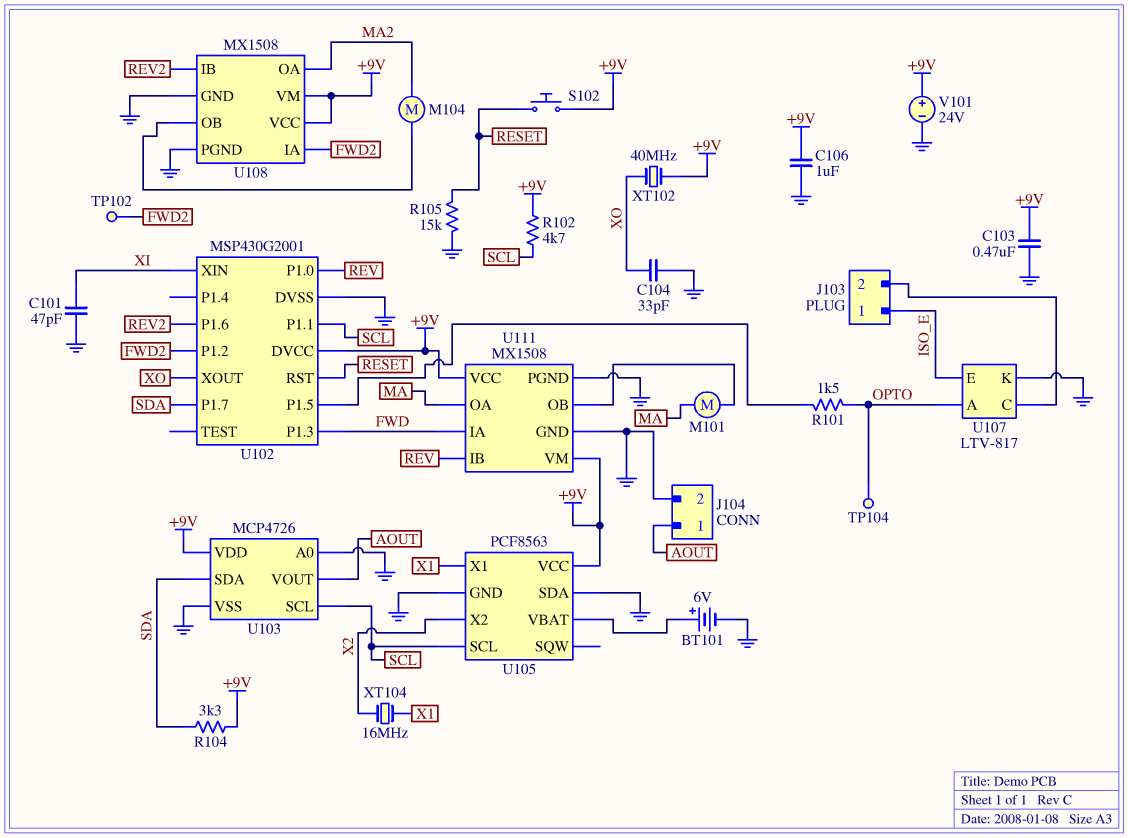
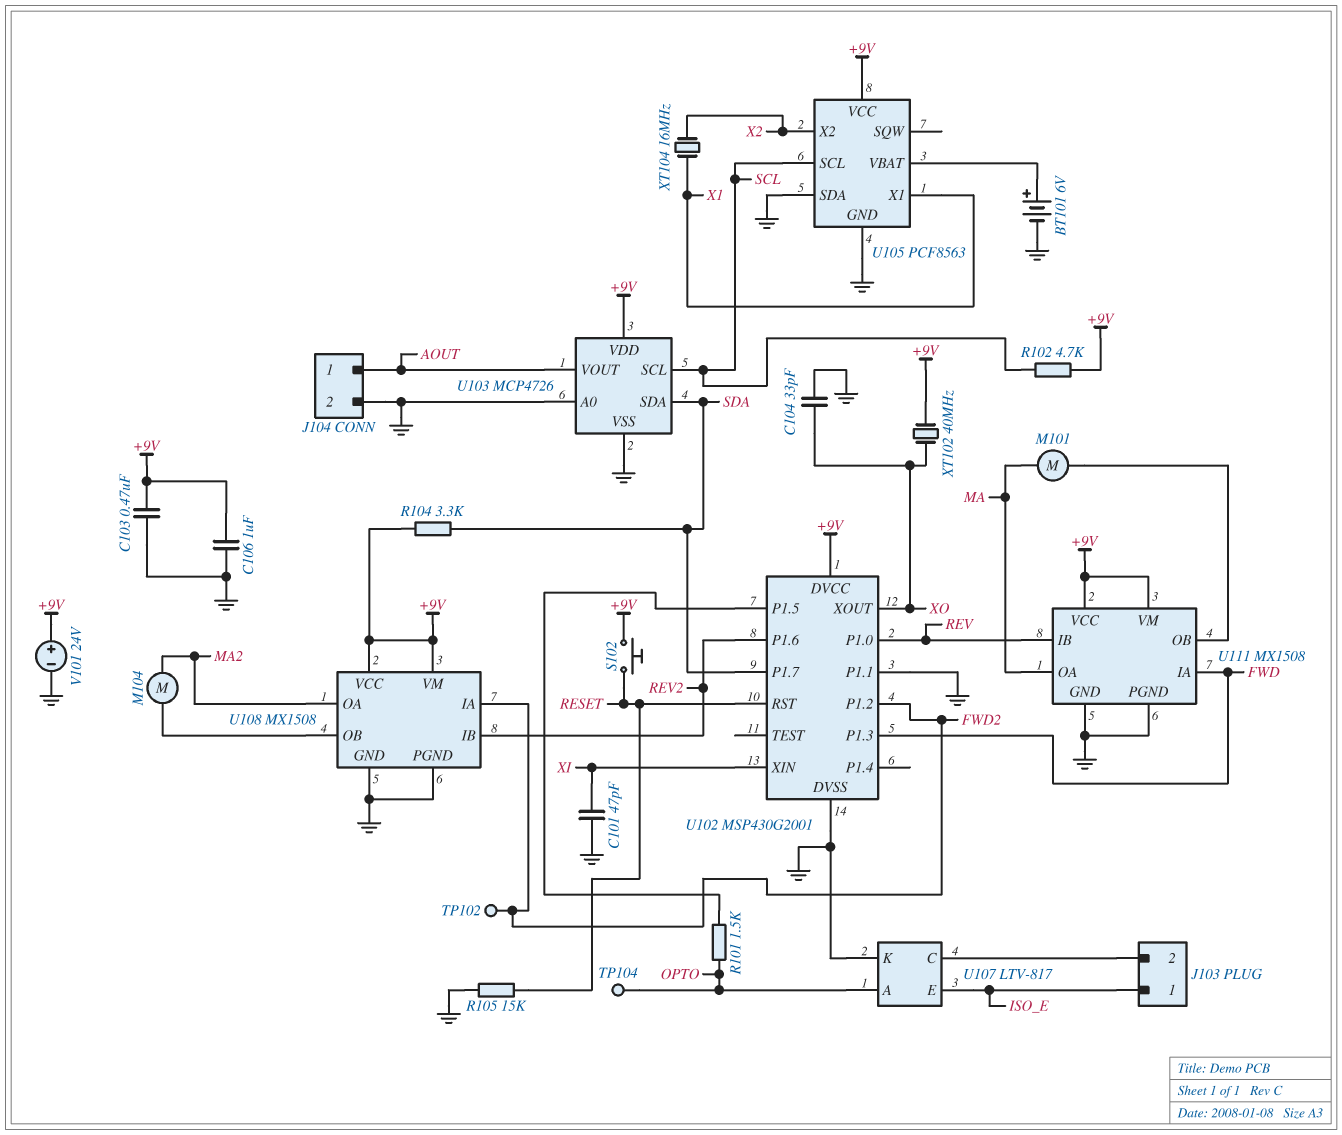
U102 pin P1.1: SCL -> GND

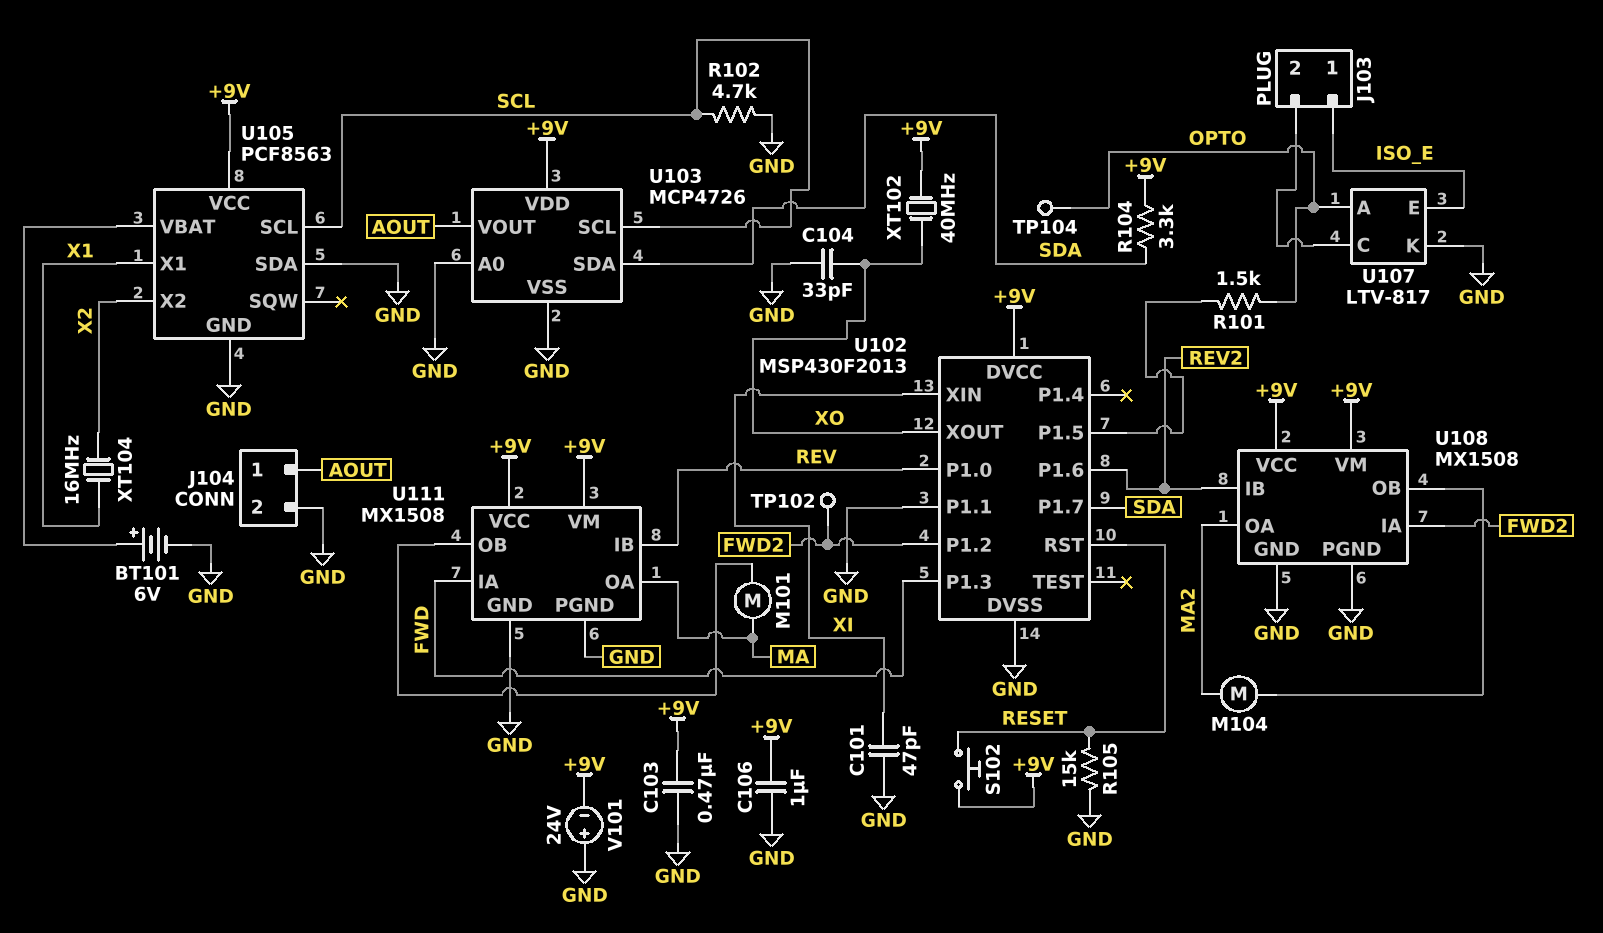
R102: 4.7k (+9V, SCL) -> 4.7k (GND, SCL)
U102: MSP430G2001 -> MSP430F2013
V101: 24V (plus +9V, minus GND) -> 24V (plus GND, minus +9V)

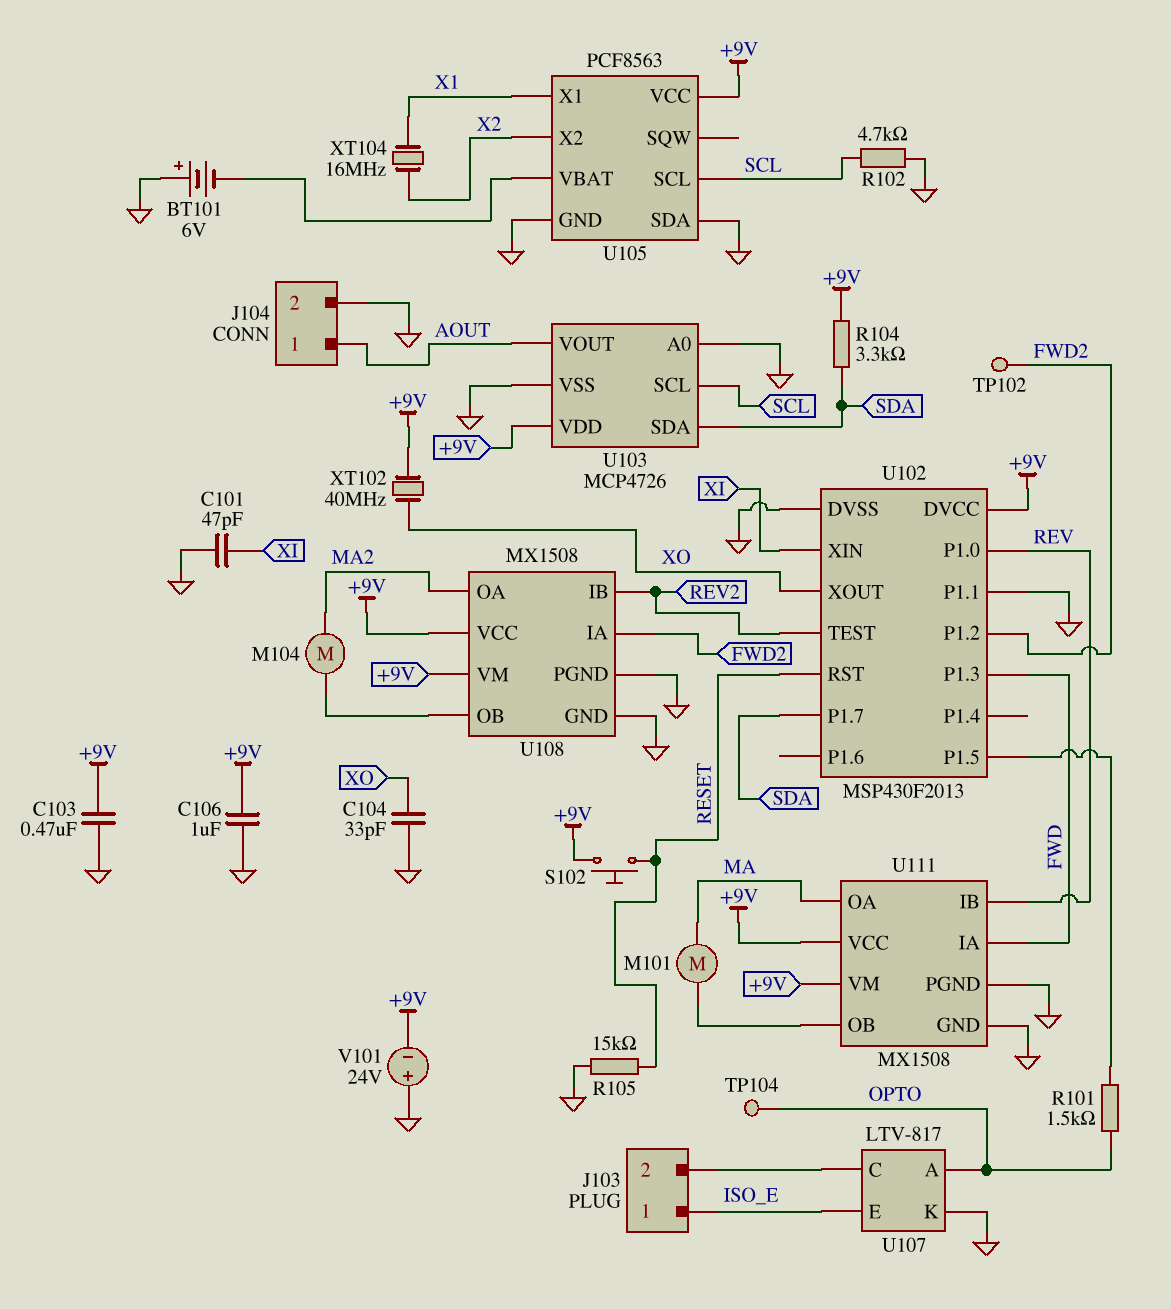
BT101: 6V (plus U105/VBAT, minus GND) -> 6V (plus GND, minus U105/VBAT)
U102 pin P1.6: REV2 -> none
U102 pin TEST: none -> REV2

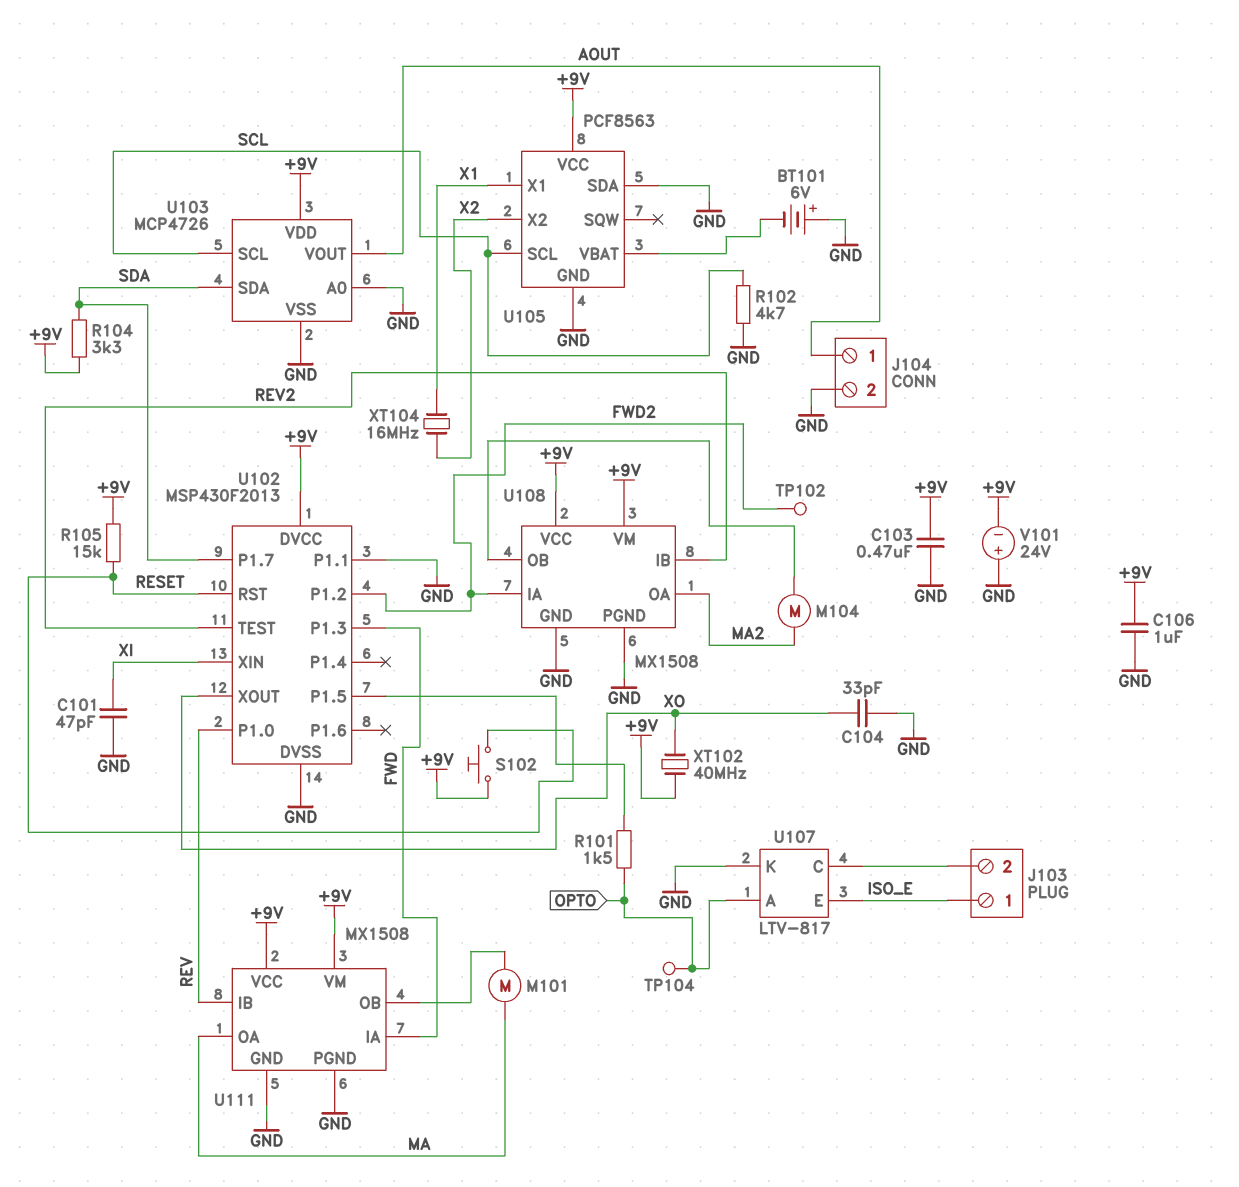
R105: 15k (GND, RESET) -> 15k (+9V, RESET)

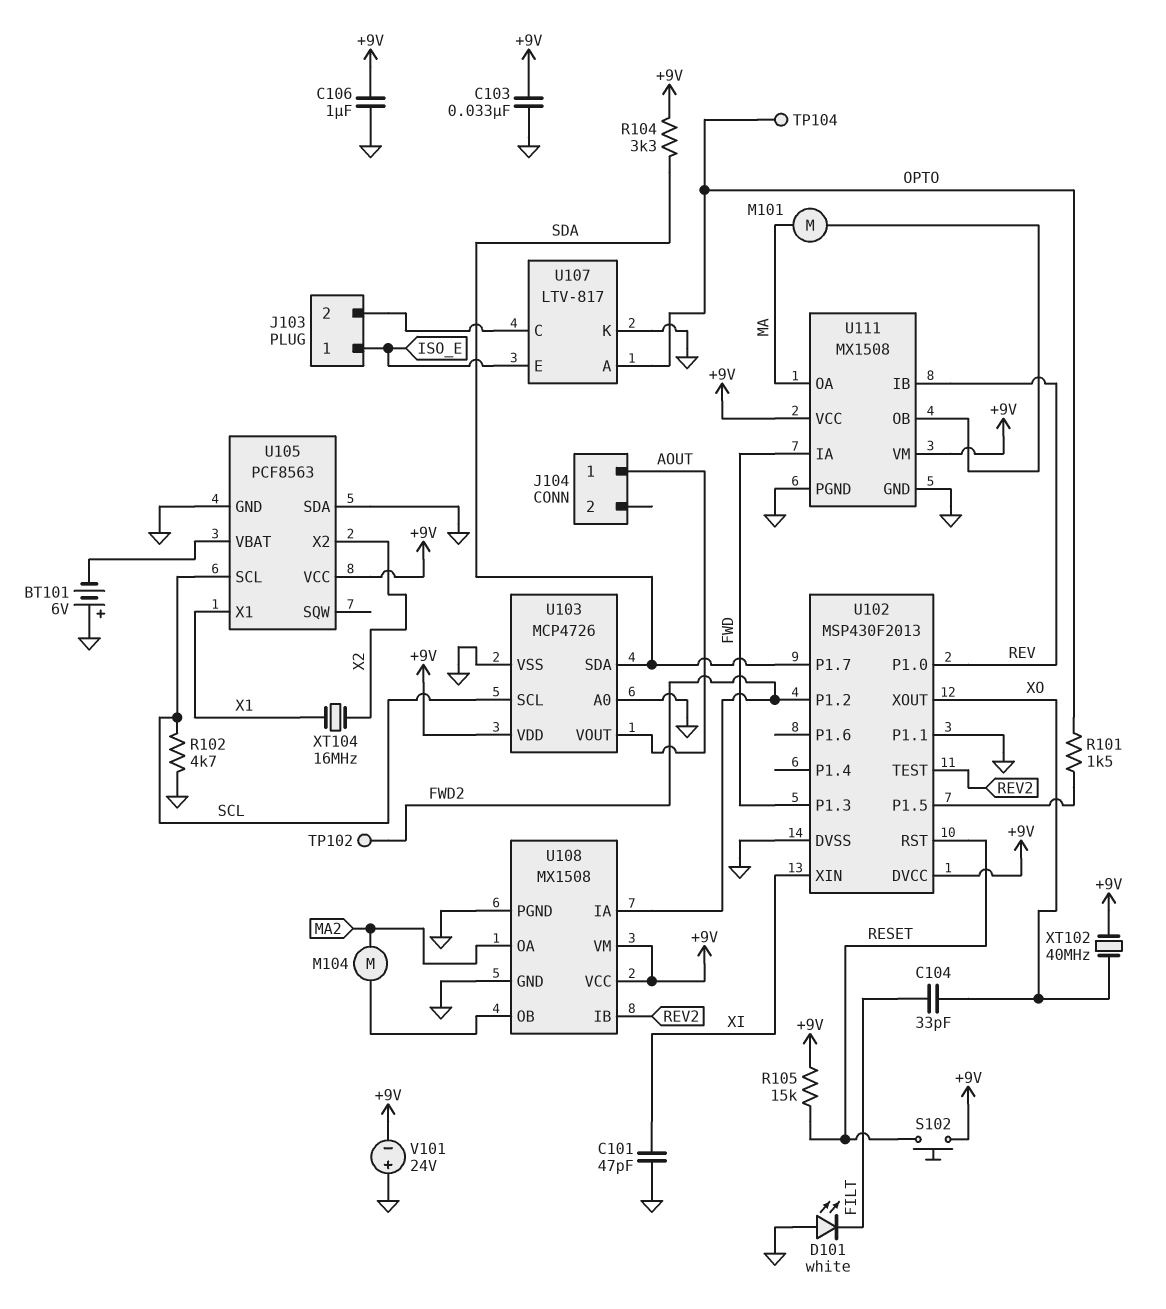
C103: 470nF (+9V, GND) -> 33nF (+9V, GND)
C104: 33pF (GND, XO) -> 33pF (FILT, XO)
D101: none -> LED white (A GND, K FILT)
J104 pin 2: GND -> none

